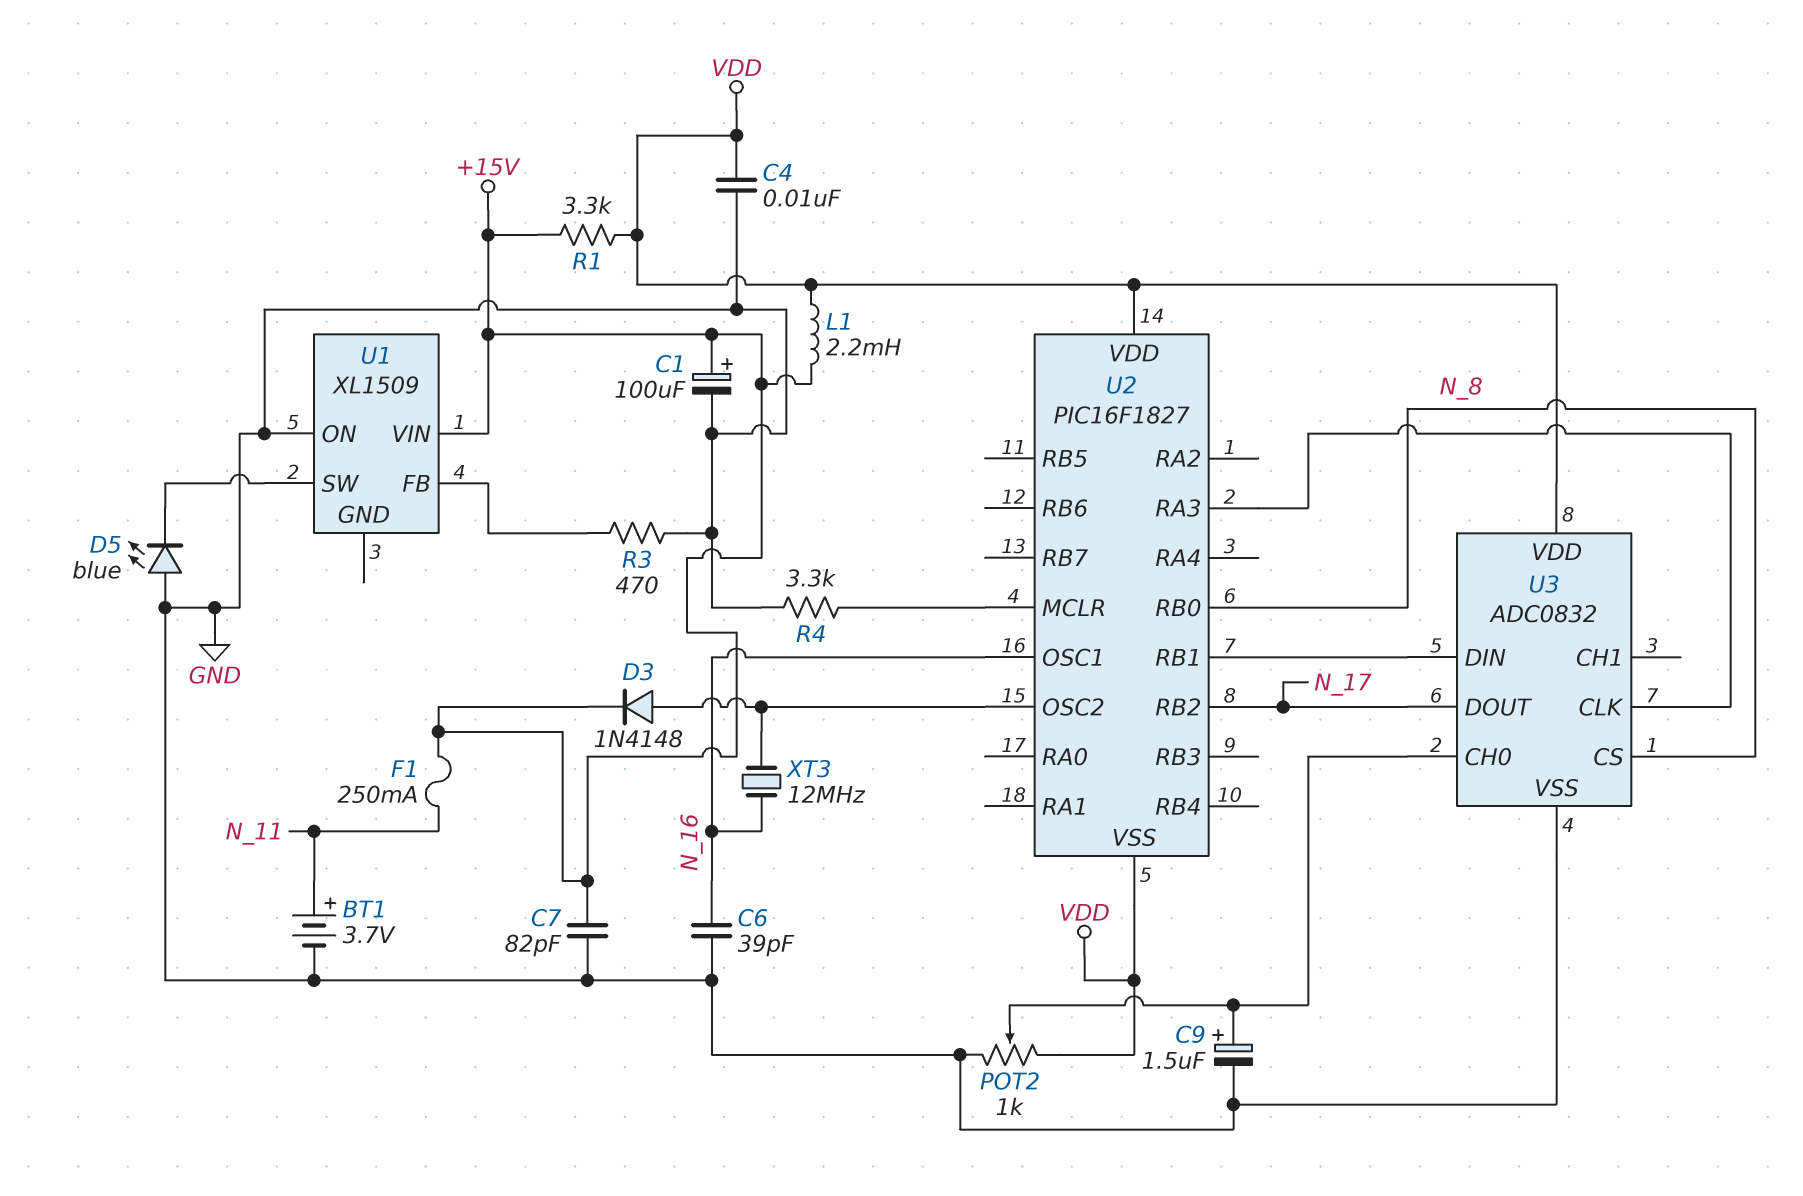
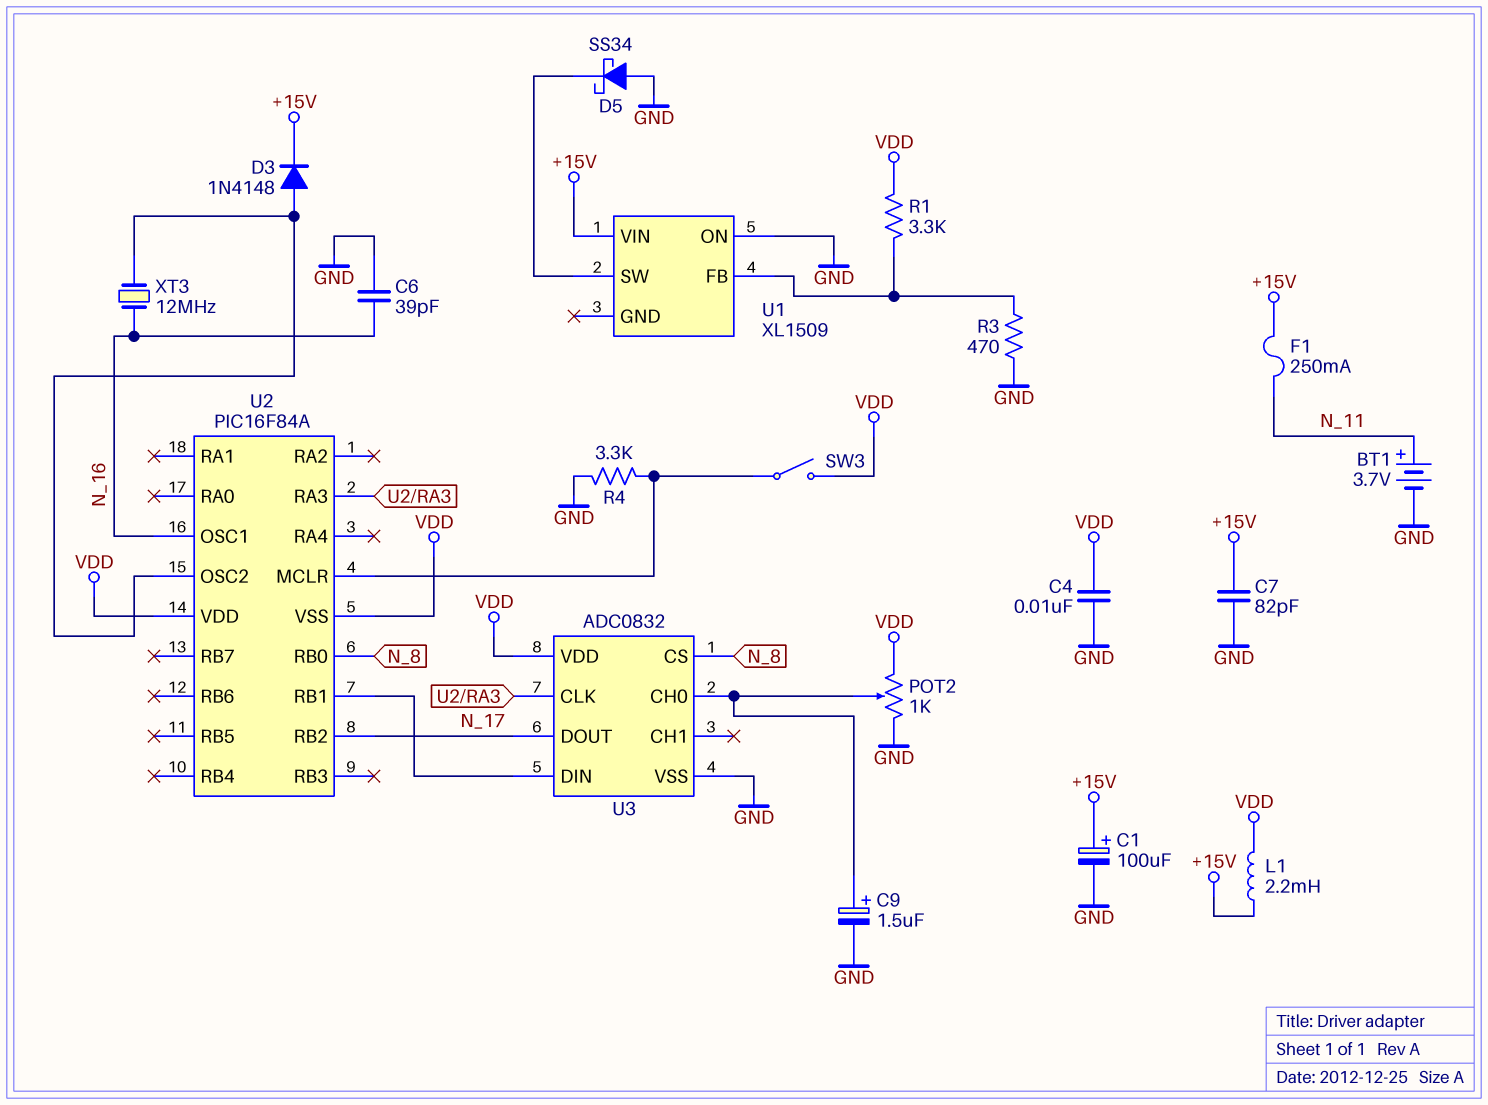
D5: LED blue (A GND, K U1/SW) -> schottky SS34 (A GND, K U1/SW)
R1: 3.3k (+15V, VDD) -> 3.3k (U1/FB, VDD)
SW3: none -> switch (U2/MCLR, VDD)
U2: PIC16F1827 -> PIC16F84A

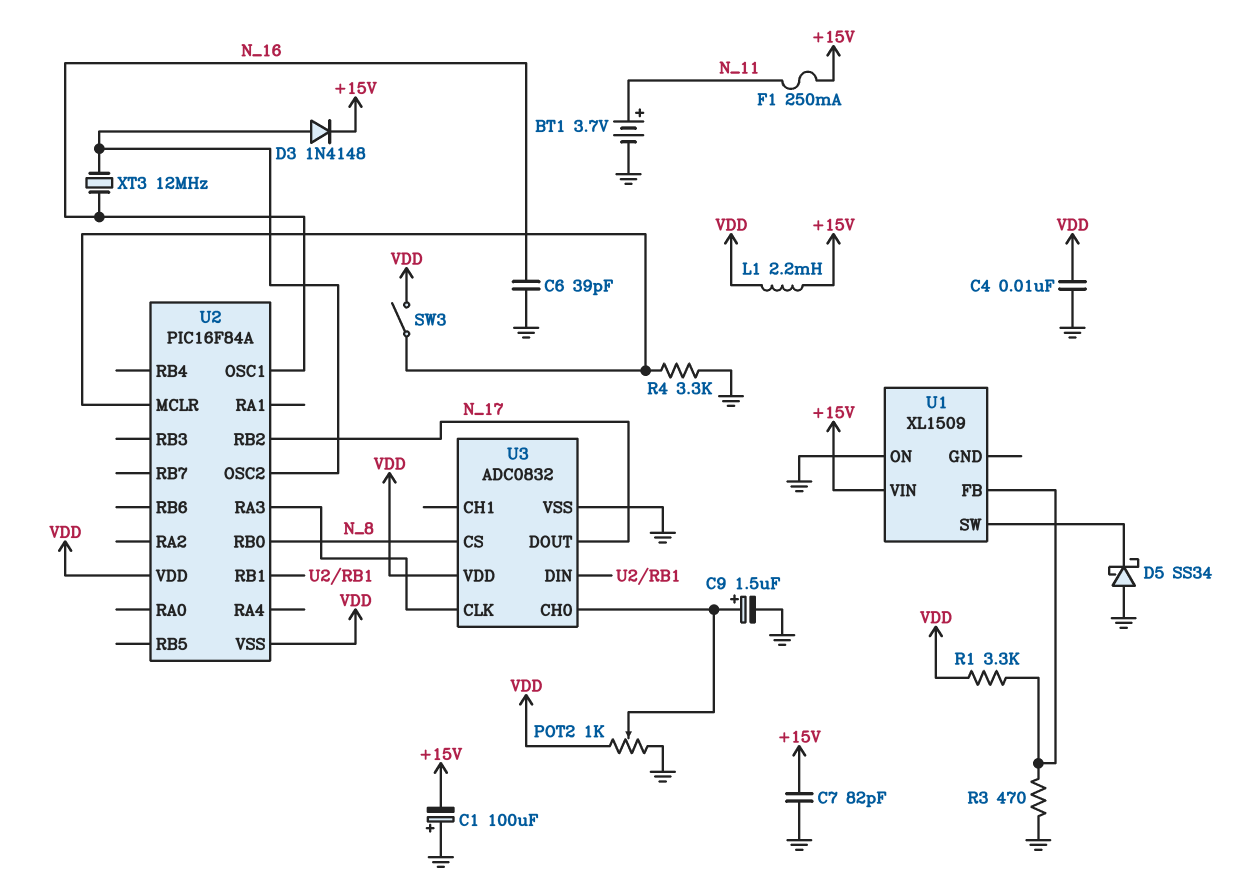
C1: 100uF (plus +15V, minus GND) -> 100uF (plus GND, minus +15V)

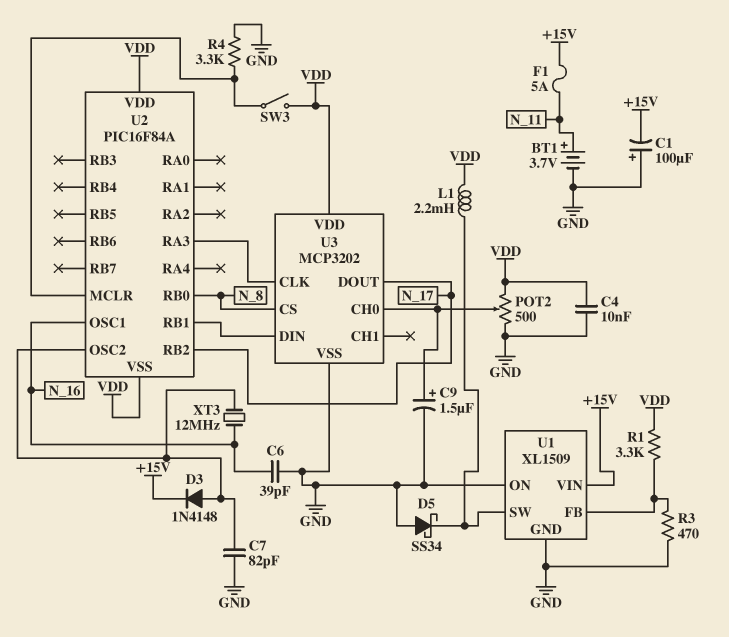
C7: 82pF (+15V, GND) -> 82pF (GND, U2/OSC2)
F1: 250mA (+15V, N_11) -> 5A (+15V, N_11)
L1: 2.2mH (+15V, VDD) -> 2.2mH (U1/SW, VDD)
POT2: 1k (GND, VDD, wiper U3/CH0) -> 500 (GND, VDD, wiper U3/CH0)
U1 pin GND: none -> GND
U3: ADC0832 -> MCP3202

